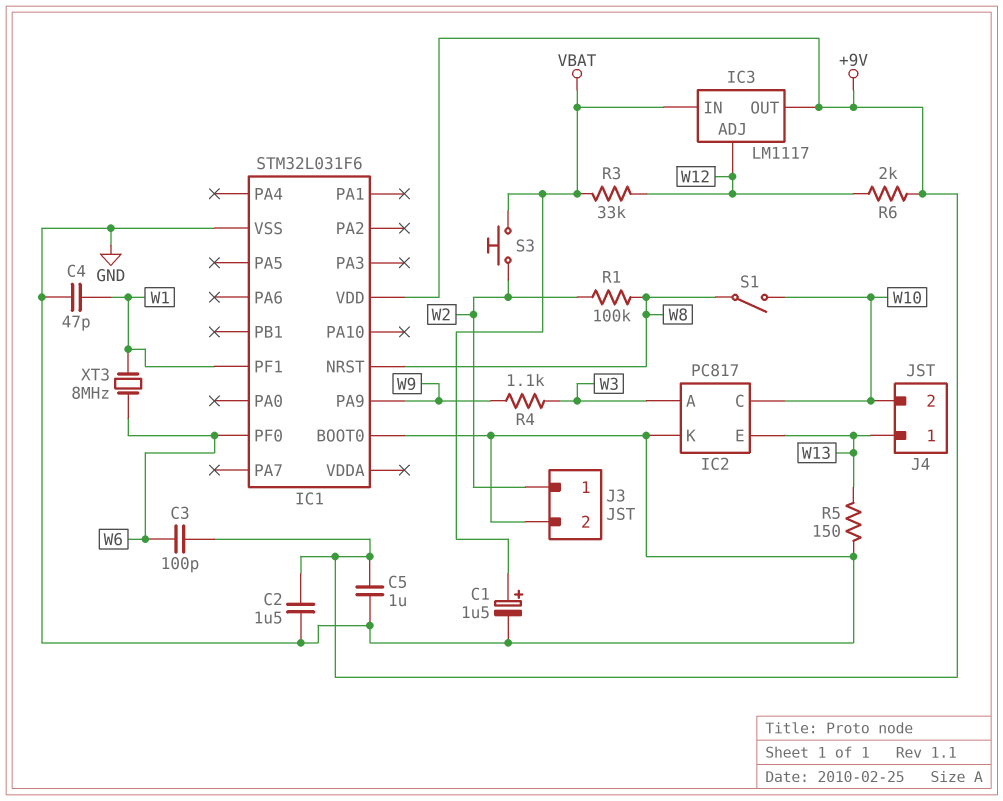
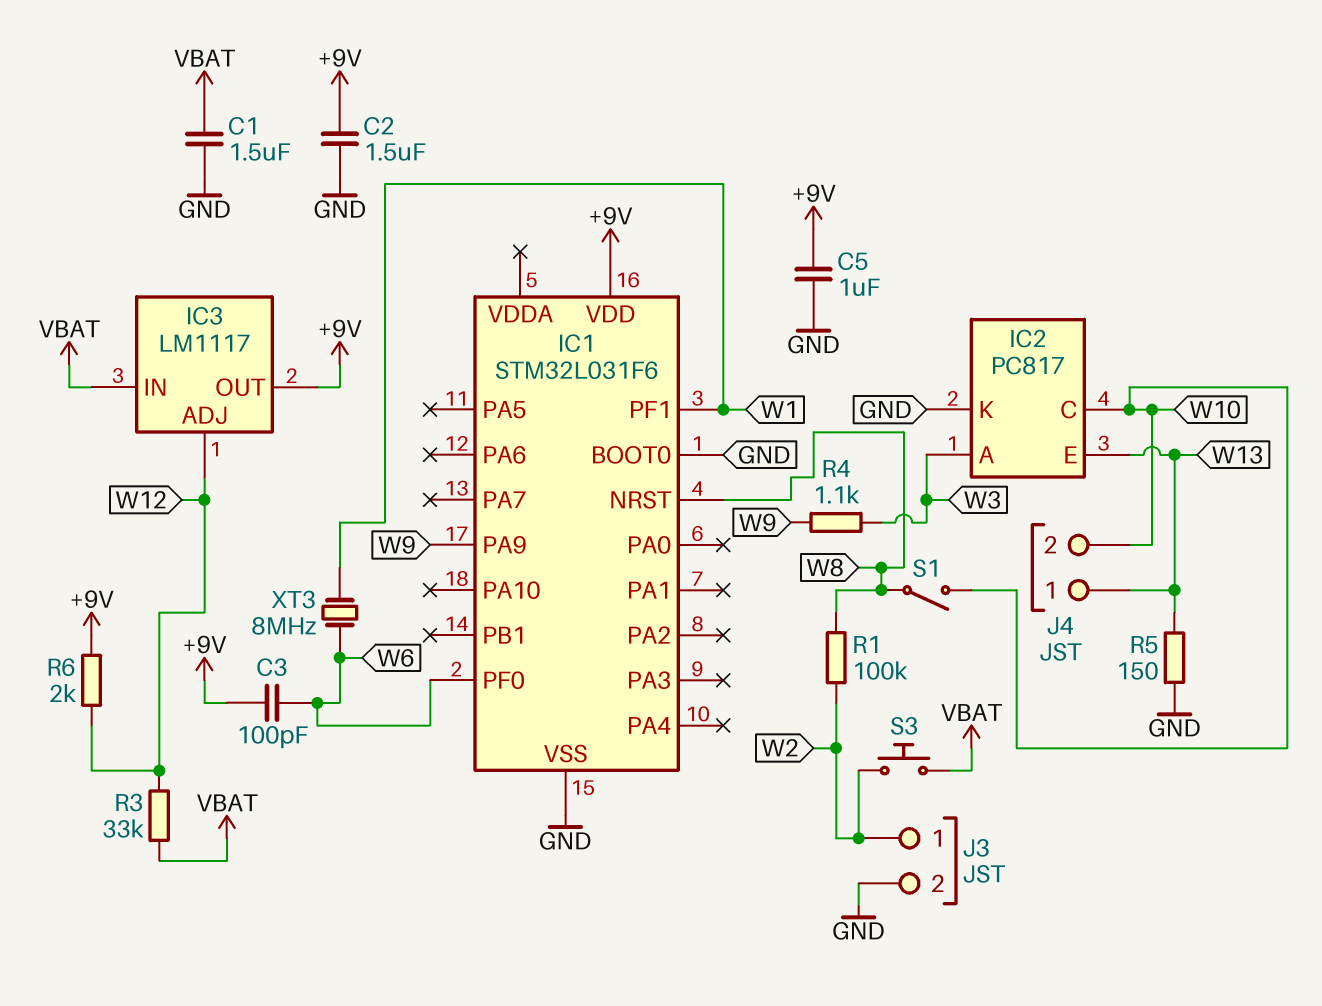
C1: 1.5uF (plus VBAT, minus GND) -> 1.5uF (GND, VBAT)
C4: 47pF (GND, W1) -> none

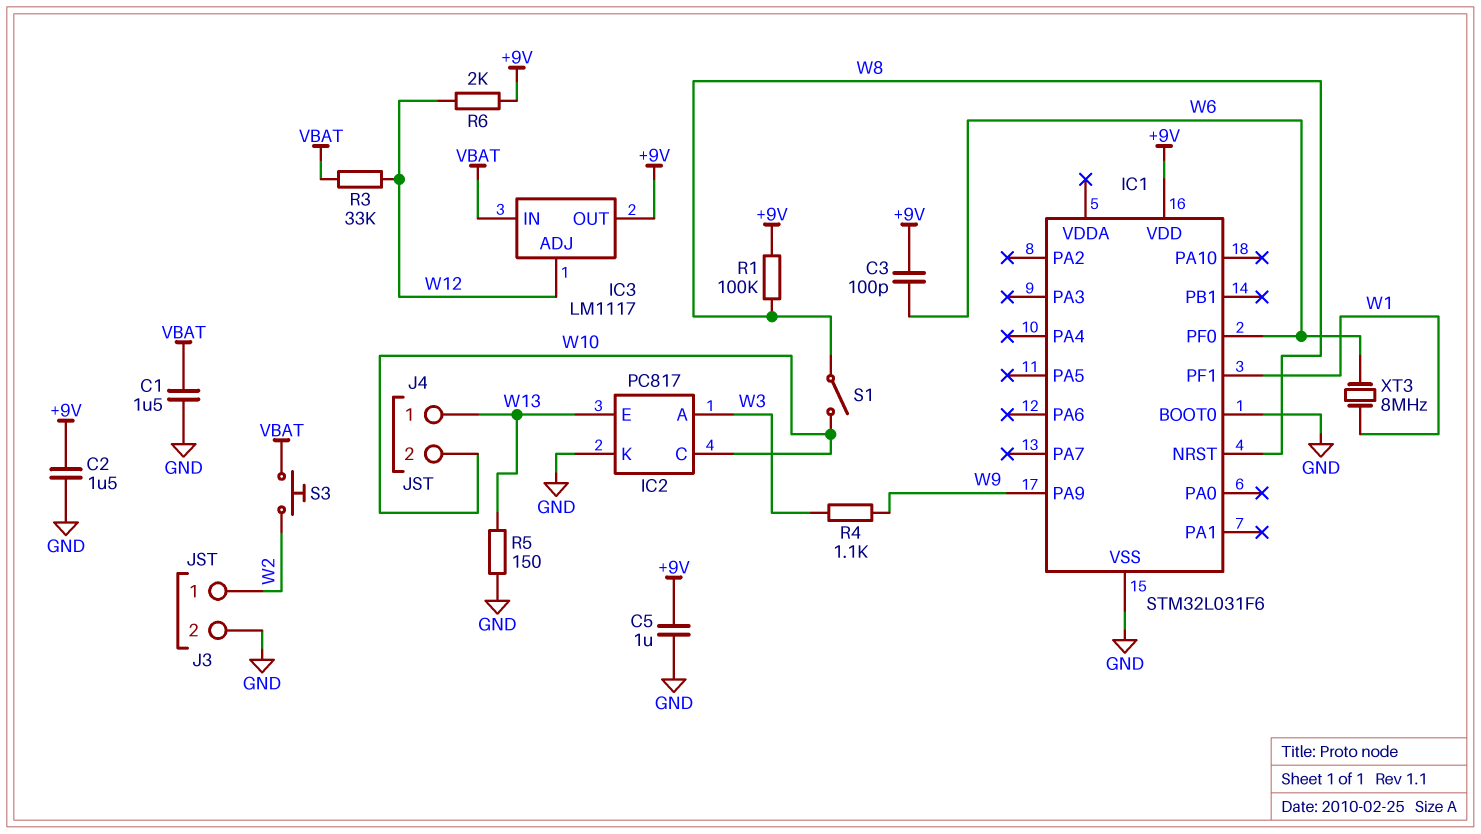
R1: 100k (W2, W8) -> 100k (+9V, W8)

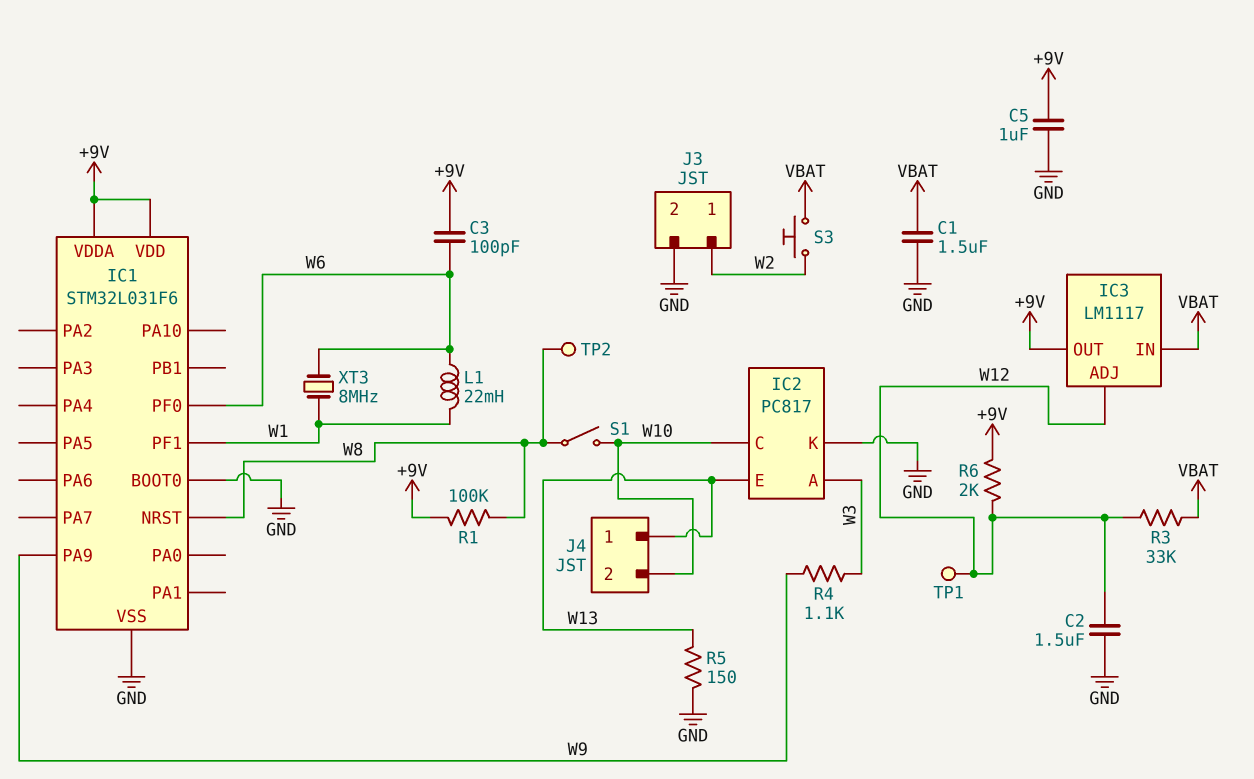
C2: 1.5uF (+9V, GND) -> 1.5uF (GND, W12)
IC1 pin VDDA: none -> +9V
L1: none -> 22mH (W1, W6)
TP1: none -> test point (W12)
TP2: none -> test point (W8)

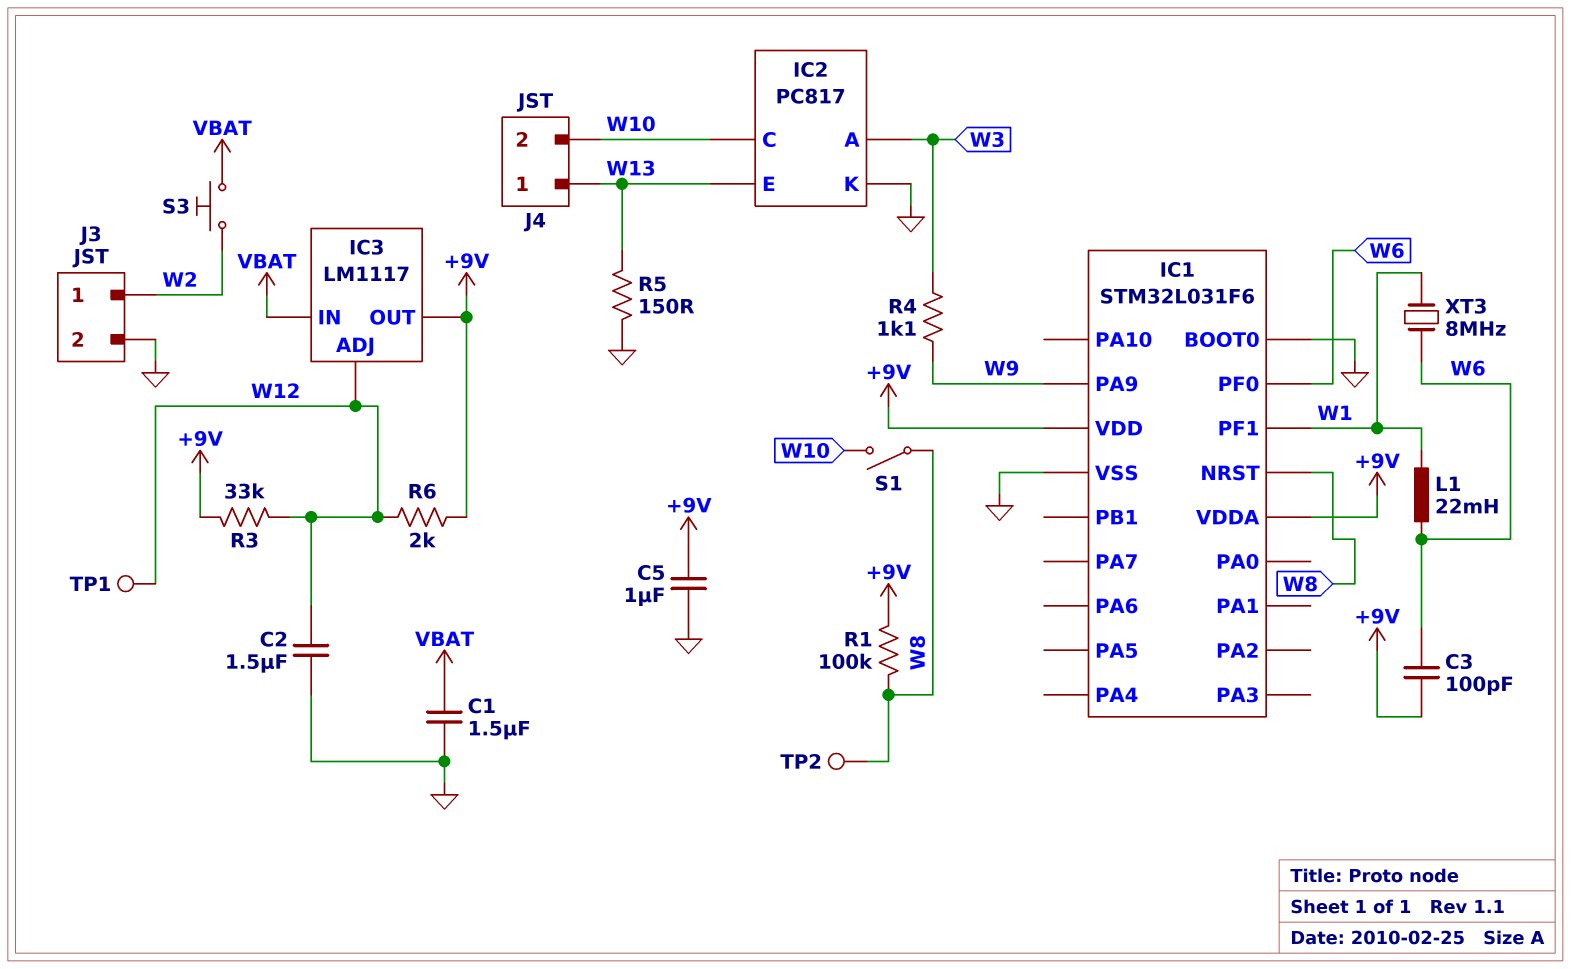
R3: 33k (VBAT, W12) -> 33k (+9V, W12)

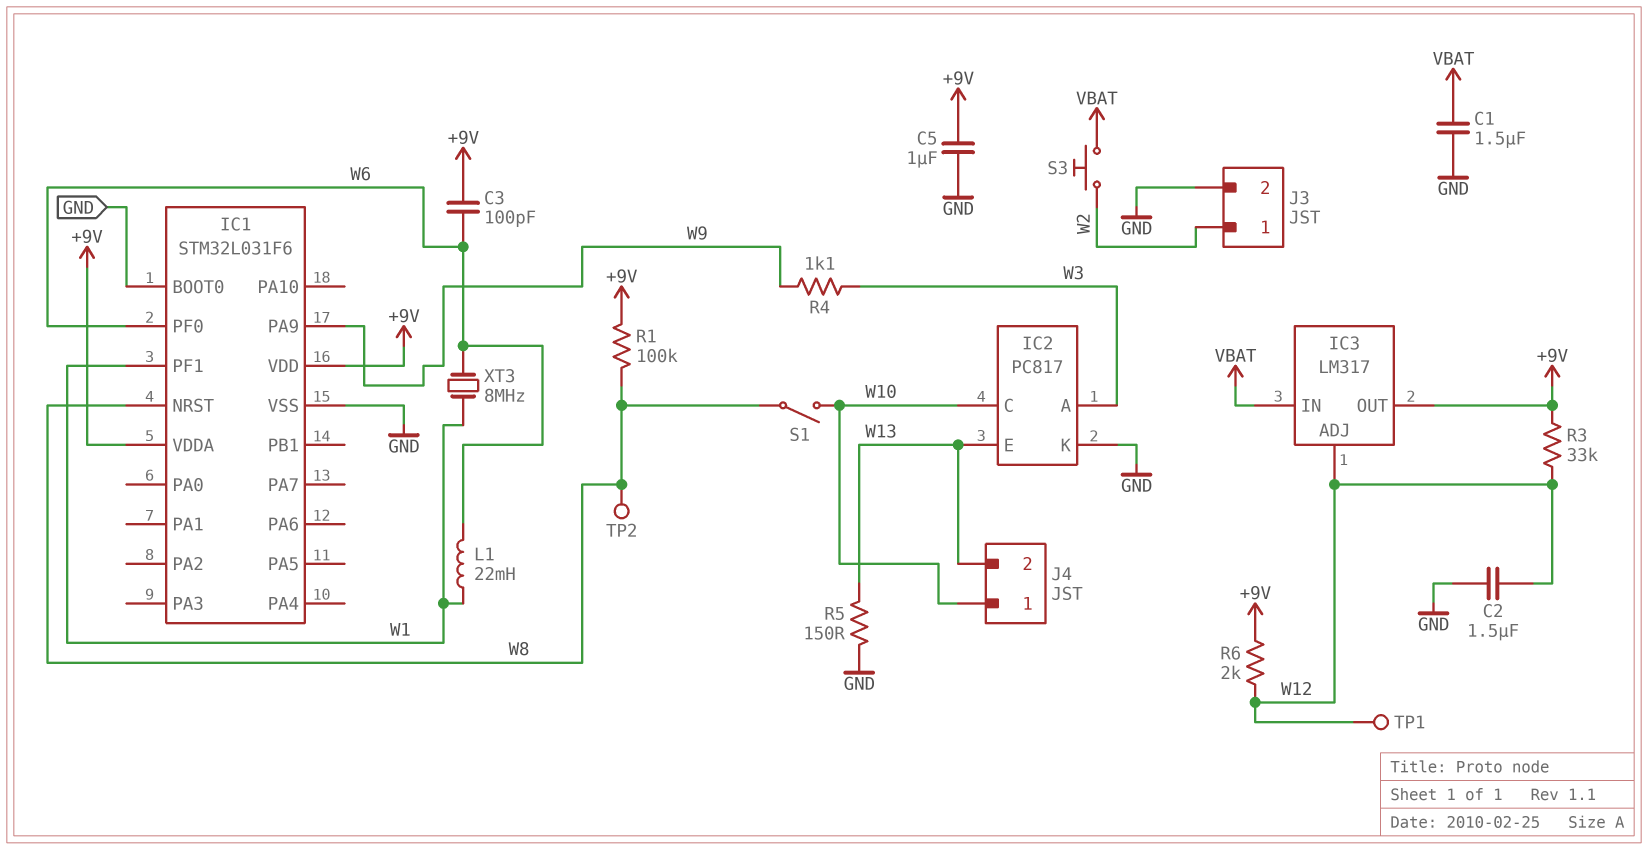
IC3: LM1117 -> LM317
J4 pin 1: W13 -> W10
J4 pin 2: W10 -> W13

